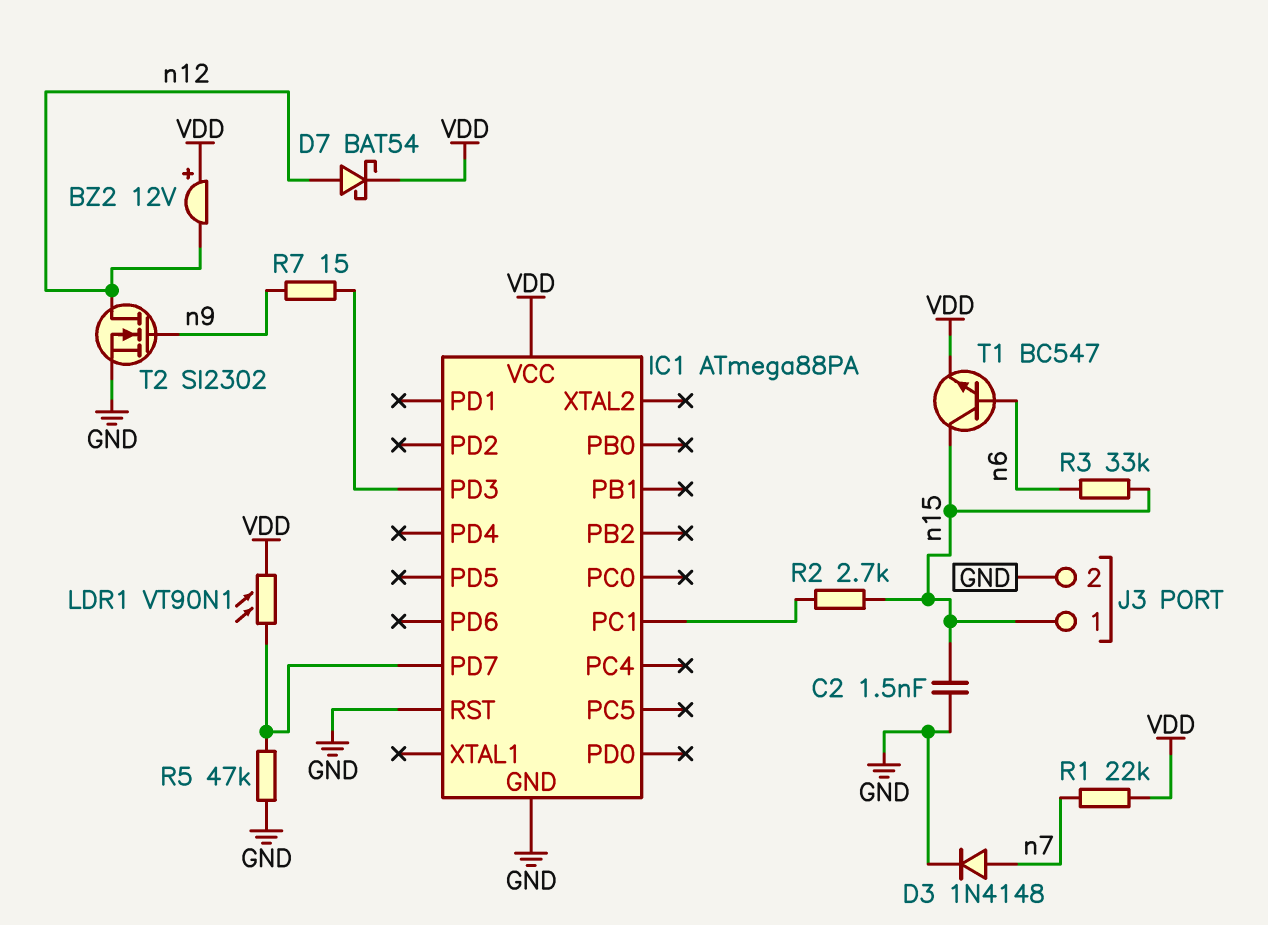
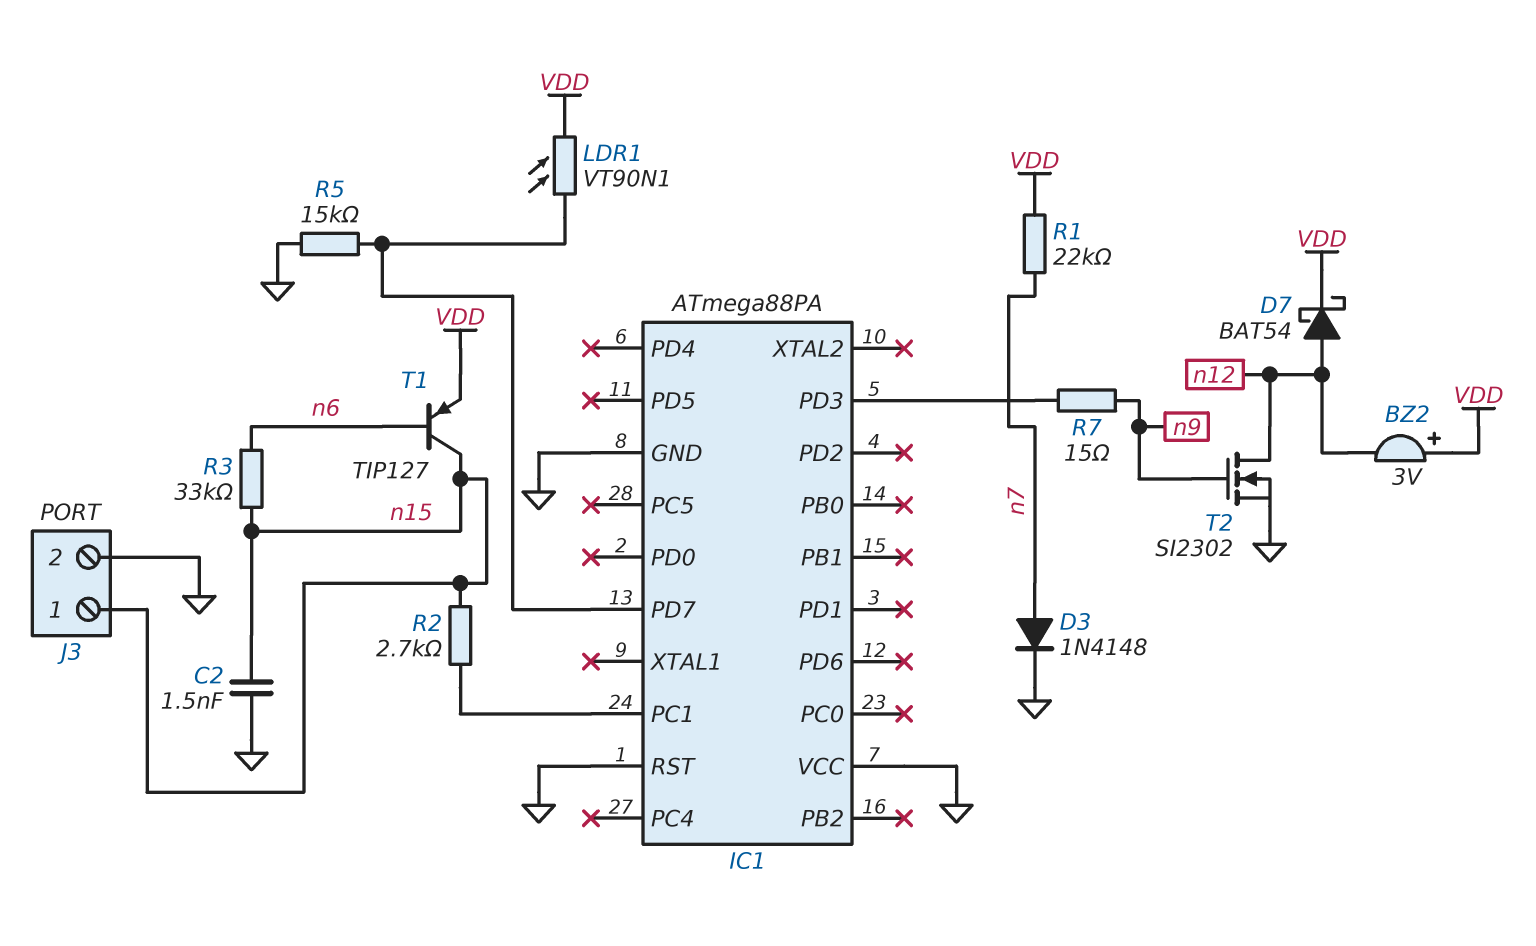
BZ2: buzzer 12V (plus VDD, minus n12) -> buzzer 3V (plus VDD, minus n12)
IC1 pin VCC: VDD -> GND
R5: 47k (GND, IC1/PD7) -> 15k (GND, IC1/PD7)
T1: NPN BC547 (B n6, C n15, E VDD) -> PNP TIP127 (B n6, C n15, E VDD)

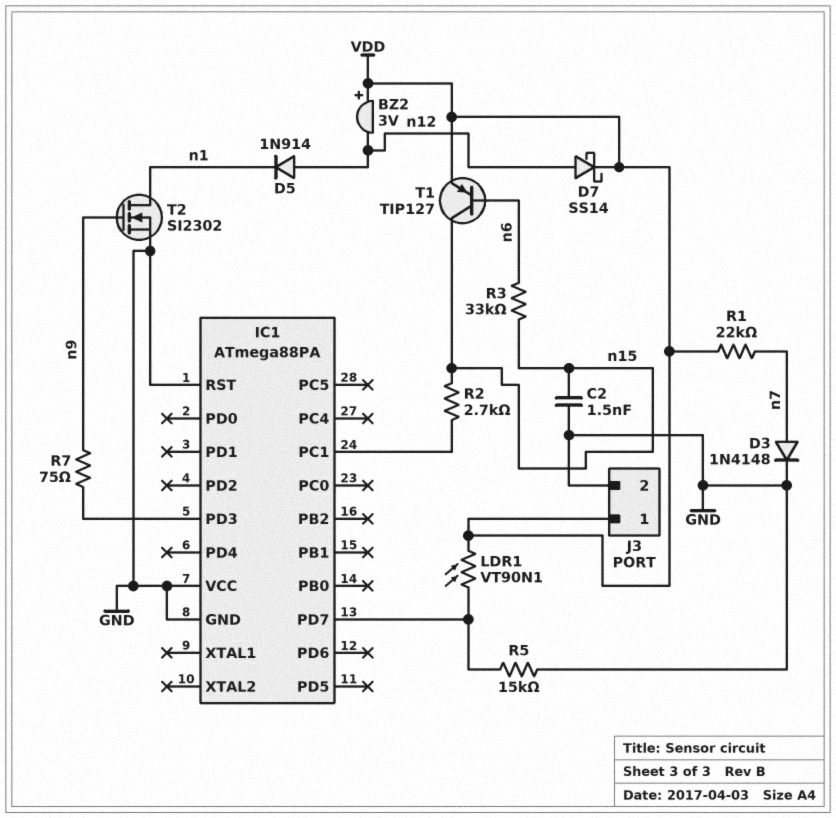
D5: none -> diode 1N914 (A n12, K n1)
D7: schottky BAT54 (A n12, K VDD) -> schottky SS14 (A n12, K VDD)
J3 pin 1: n15 -> VDD
R7: 15 (IC1/PD3, n9) -> 75 (IC1/PD3, n9)
T2: NMOS SI2302 (G n9, D n12, S GND) -> NMOS SI2302 (G n9, D n1, S GND)

